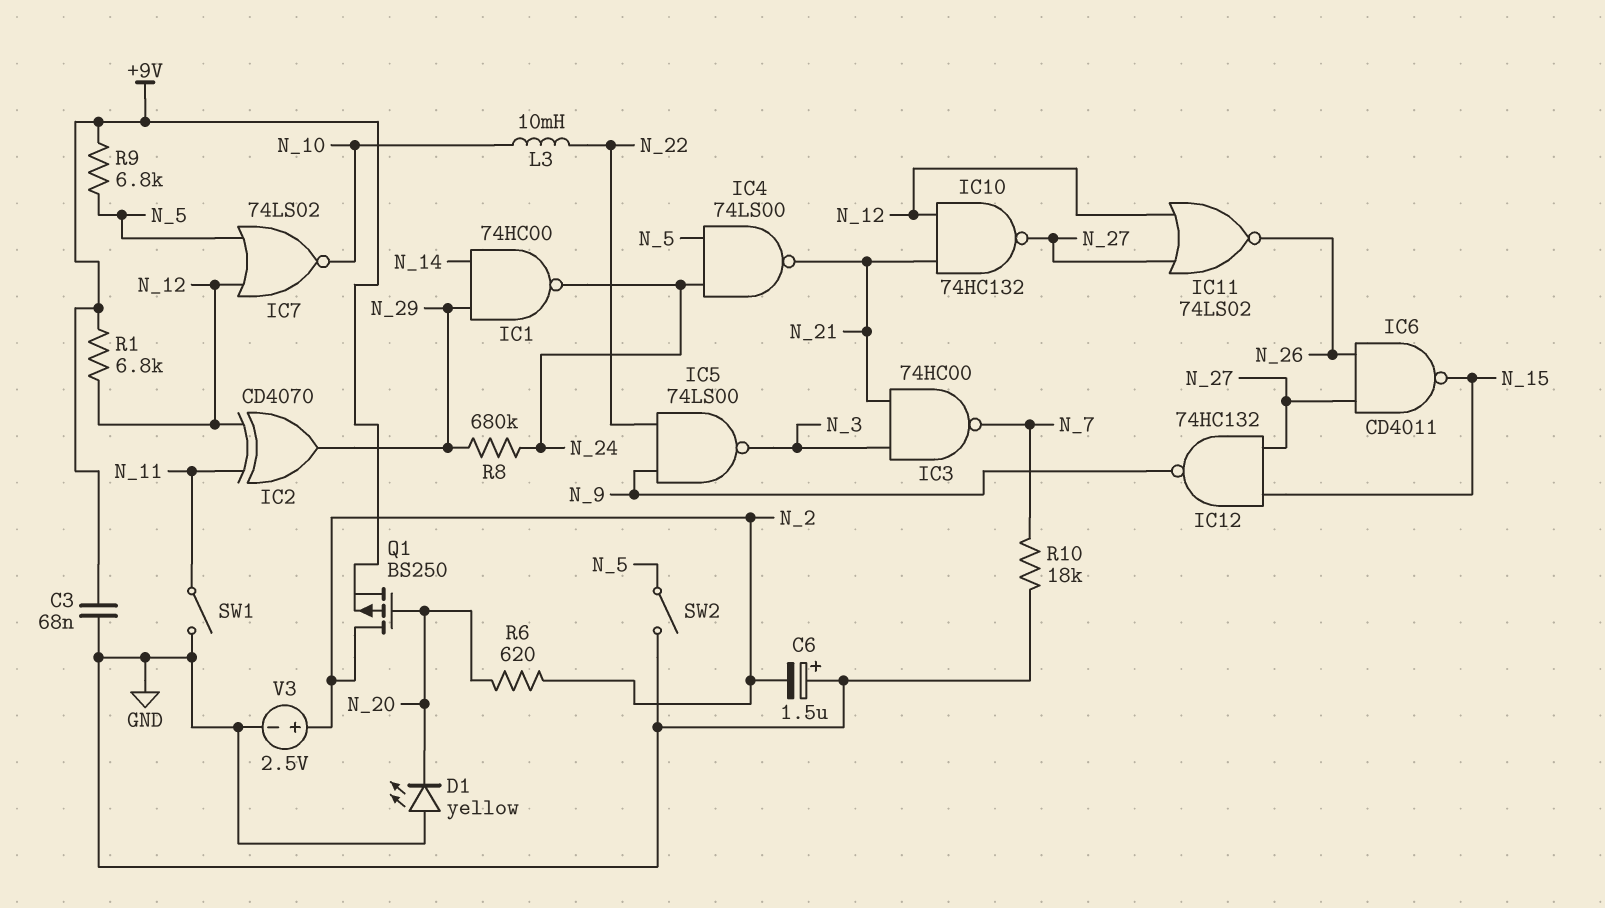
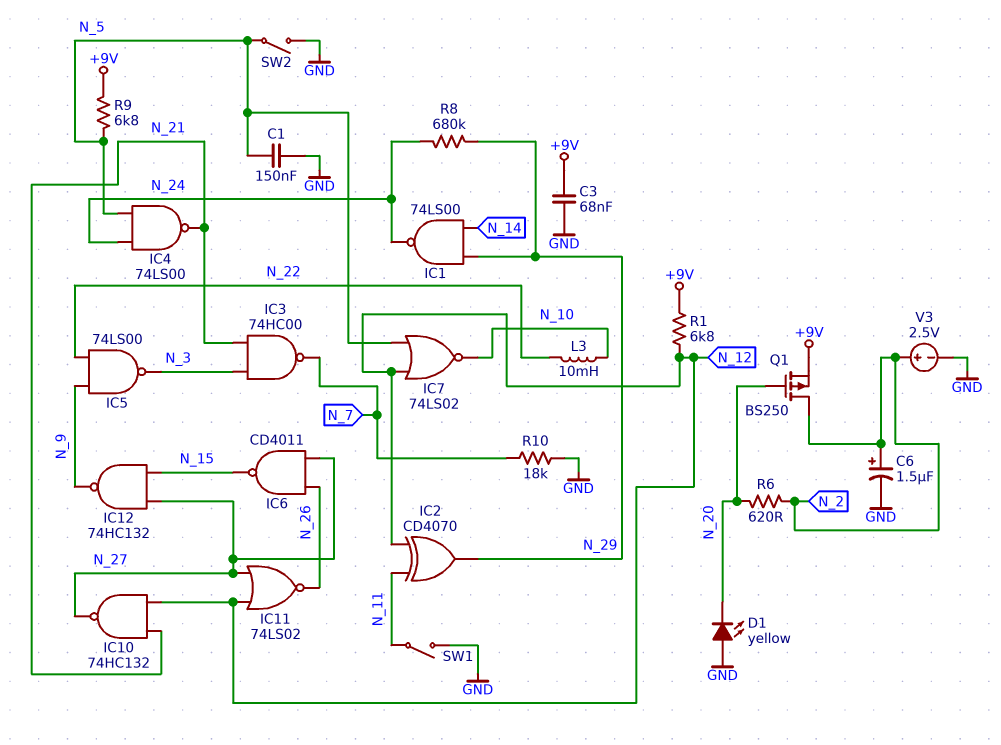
C1: none -> 150nF (GND, N_5)
C6: 1.5uF (plus GND, minus N_2) -> 1.5uF (plus N_2, minus GND)
IC1: NAND 74HC00 (in N_14, in N_29, out N_24) -> NAND 74LS00 (in N_14, in N_29, out N_24)

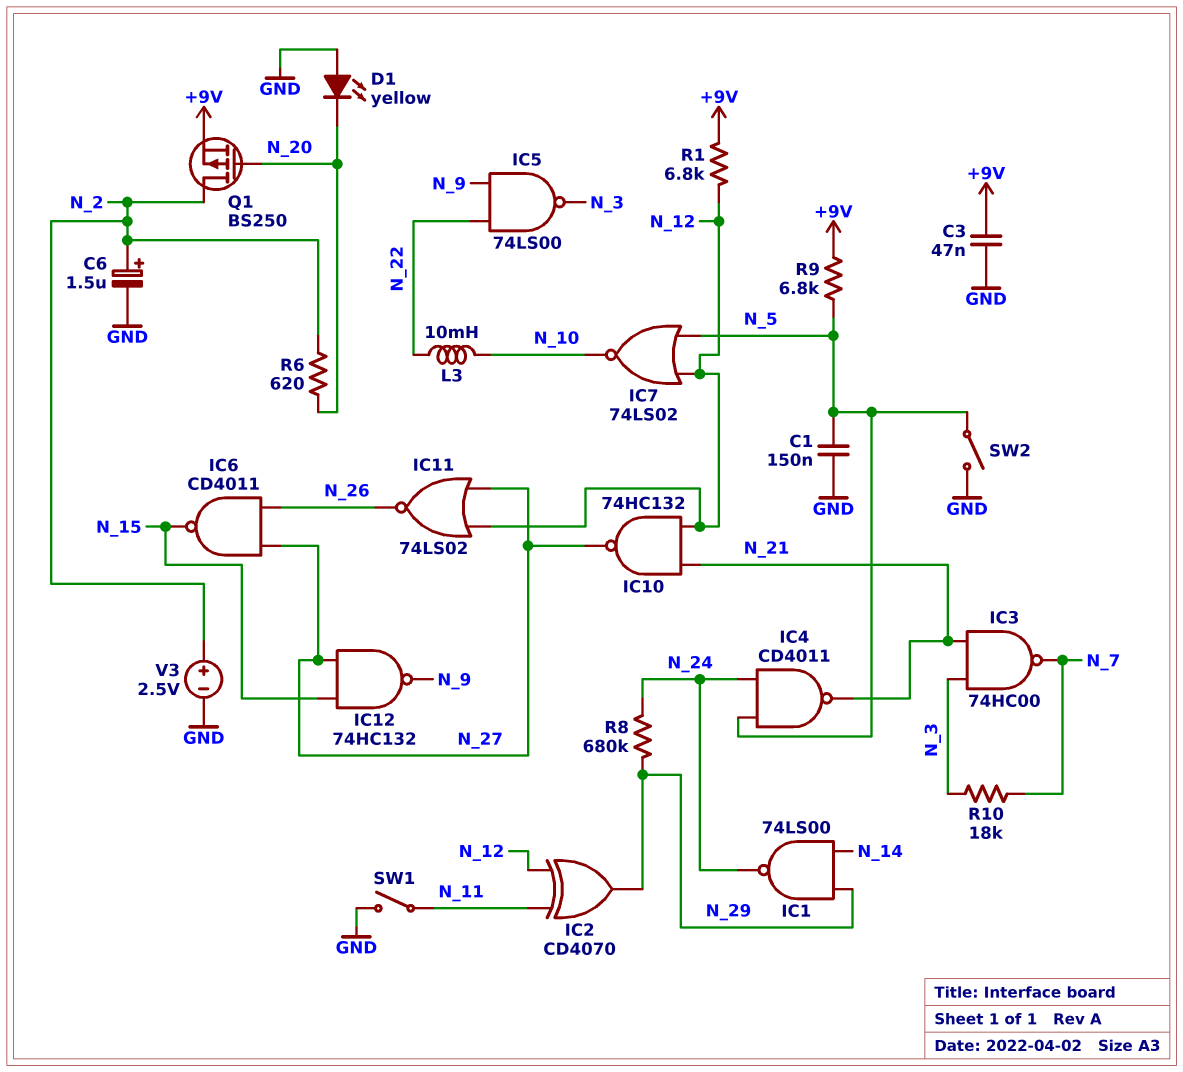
C3: 68nF (+9V, GND) -> 47nF (+9V, GND)
IC4: NAND 74LS00 (in N_5, in N_24, out N_21) -> NAND CD4011 (in N_5, in N_24, out N_21)
R10: 18k (GND, N_7) -> 18k (N_3, N_7)

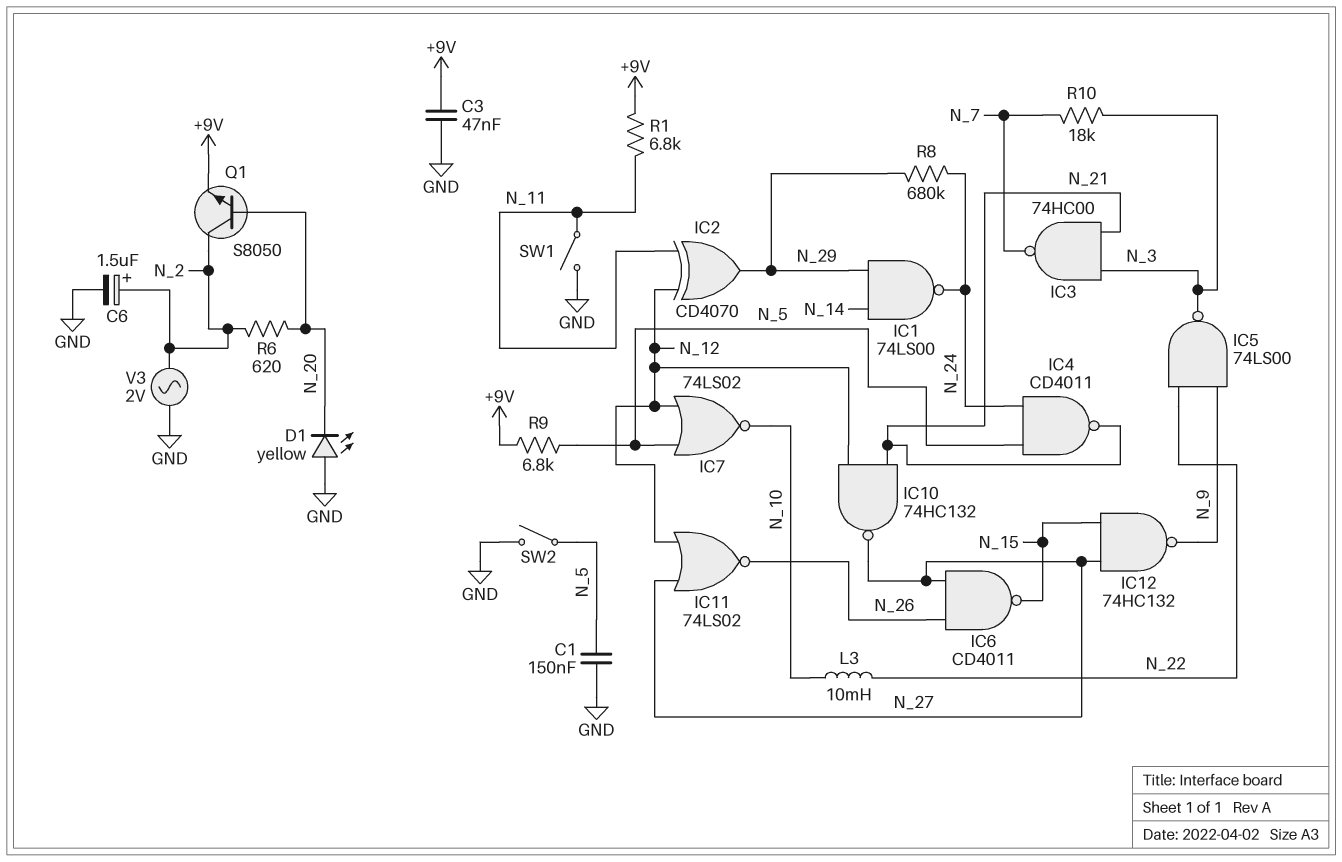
Q1: PMOS BS250 (G N_20, D N_2, S +9V) -> NPN S8050 (B N_20, C N_2, E +9V)
R1: 6.8k (+9V, N_12) -> 6.8k (+9V, N_11)
V3: 2.5V (plus N_2, minus GND) -> AC 2V (GND, N_2)

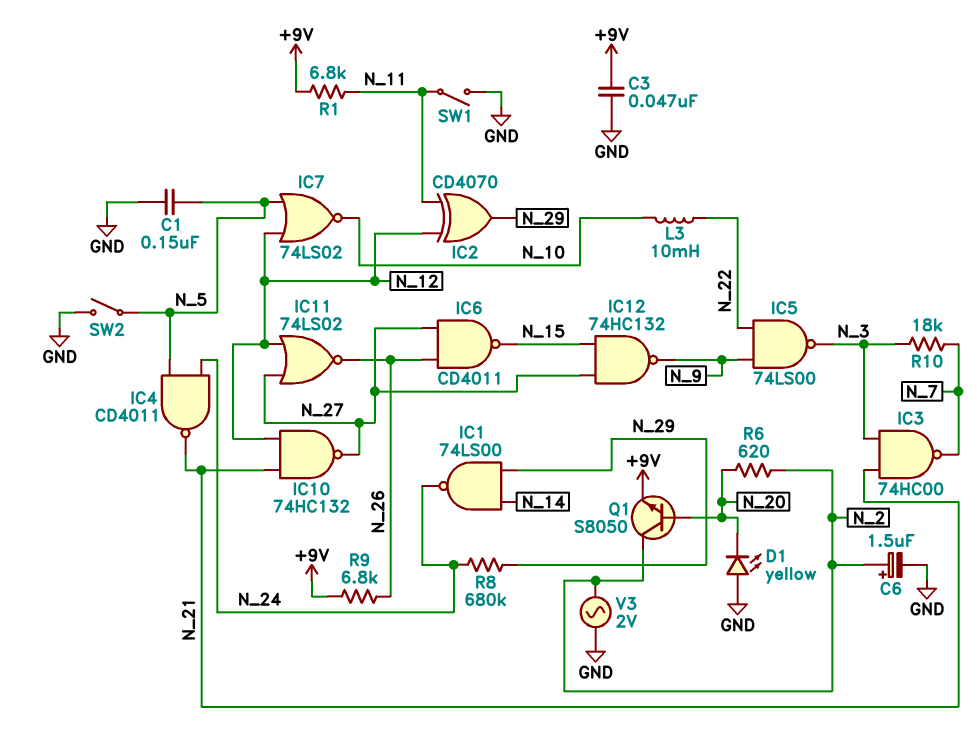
R9: 6.8k (+9V, N_5) -> 6.8k (+9V, N_26)

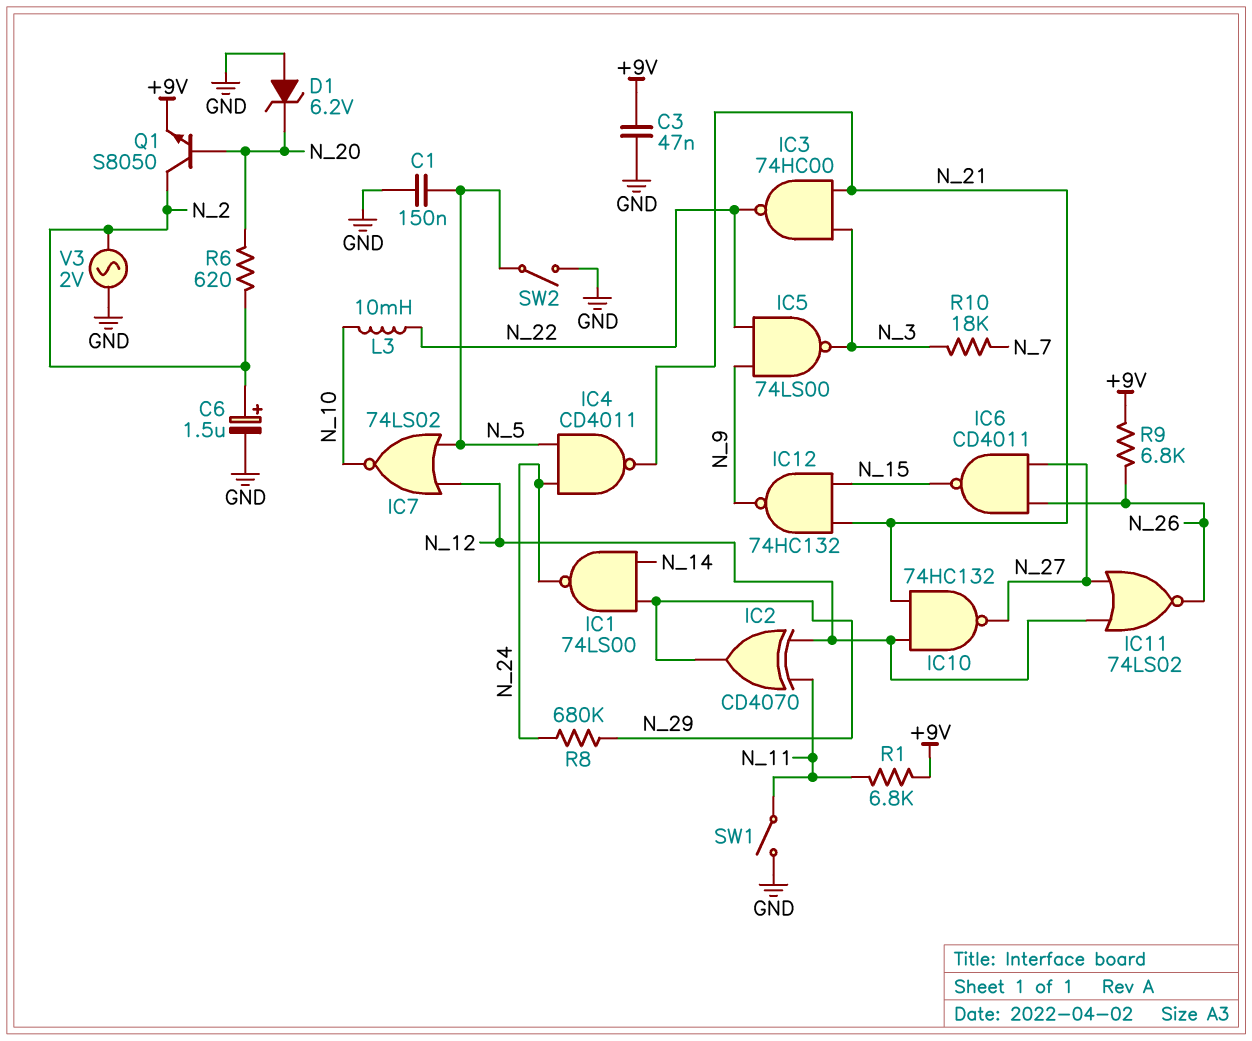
D1: LED yellow (A GND, K N_20) -> zener 6.2V (A GND, K N_20)
IC3: NAND 74HC00 (in N_3, in N_21, out N_7) -> NAND 74HC00 (in N_3, in N_21, out N_22)
IC12: NAND 74HC132 (in N_15, in N_27, out N_9) -> NAND 74HC132 (in N_15, in N_21, out N_9)

